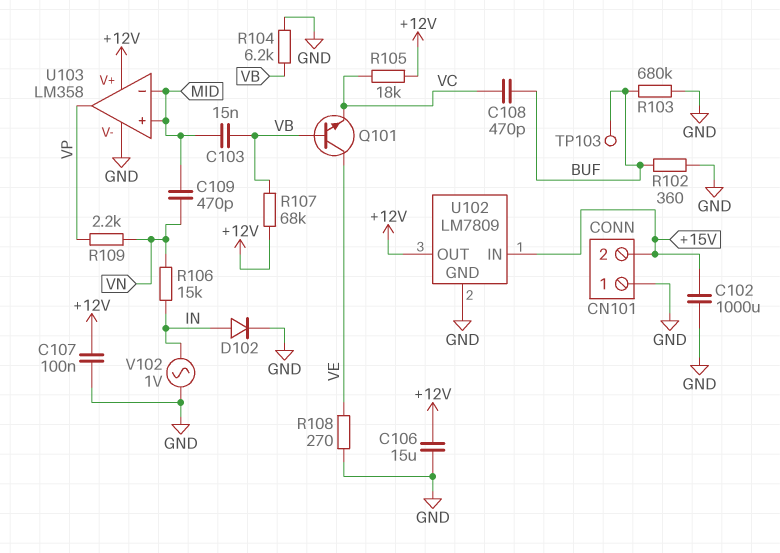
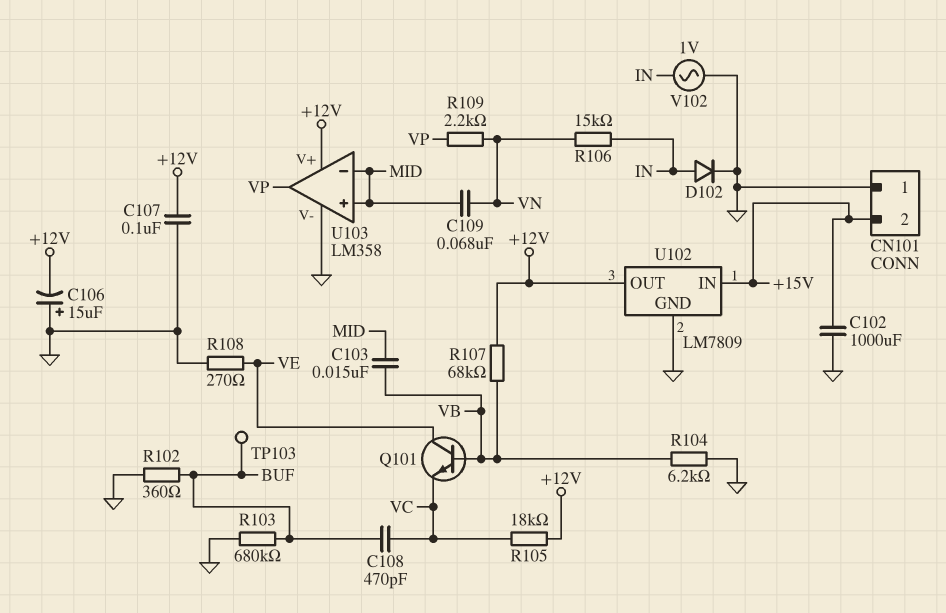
C106: 15uF (+12V, GND) -> 15uF (plus GND, minus +12V)
C109: 470pF (MID, VN) -> 68nF (MID, VN)

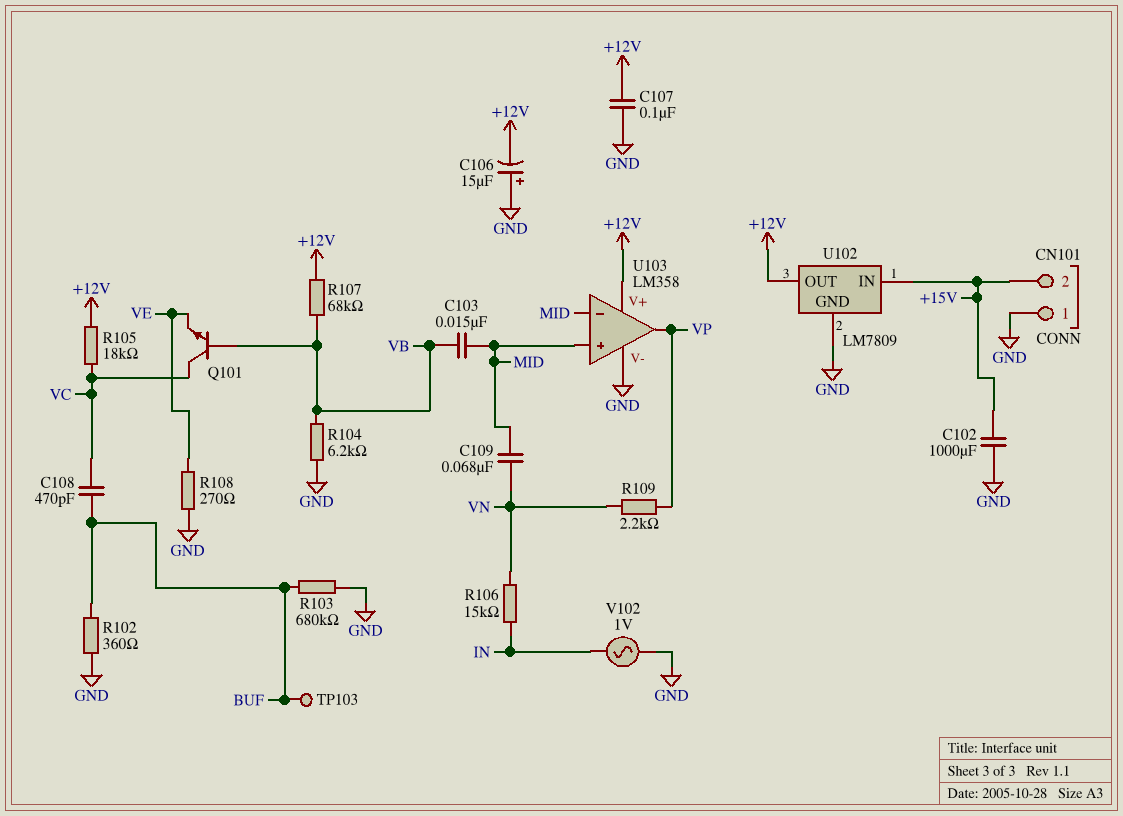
D102: diode (A IN, K GND) -> none
Q101: NPN (B VB, C VE, E VC) -> NPN (B VB, C VC, E VE)

